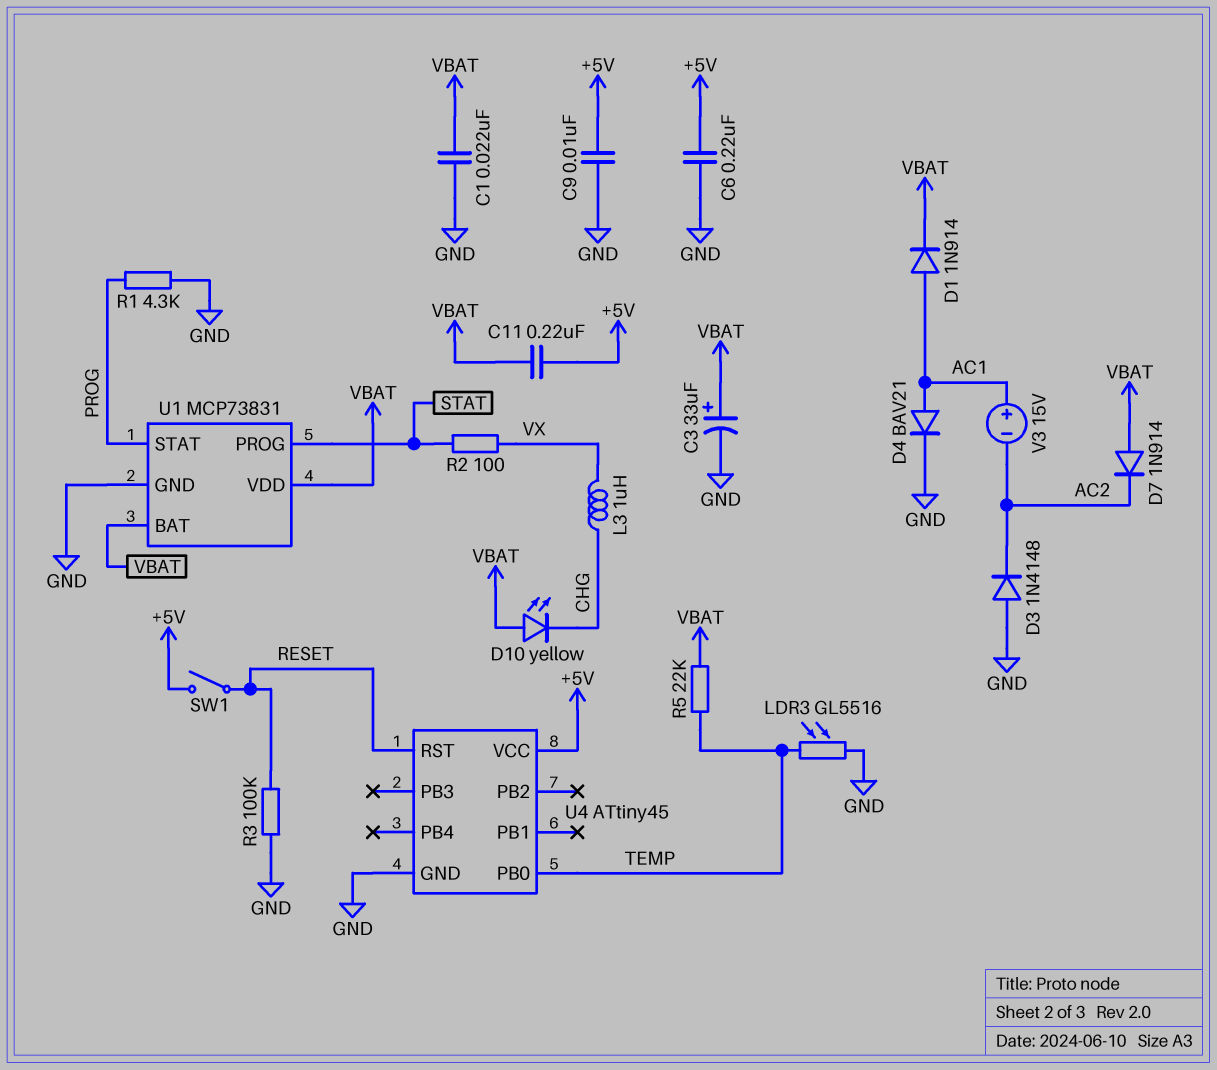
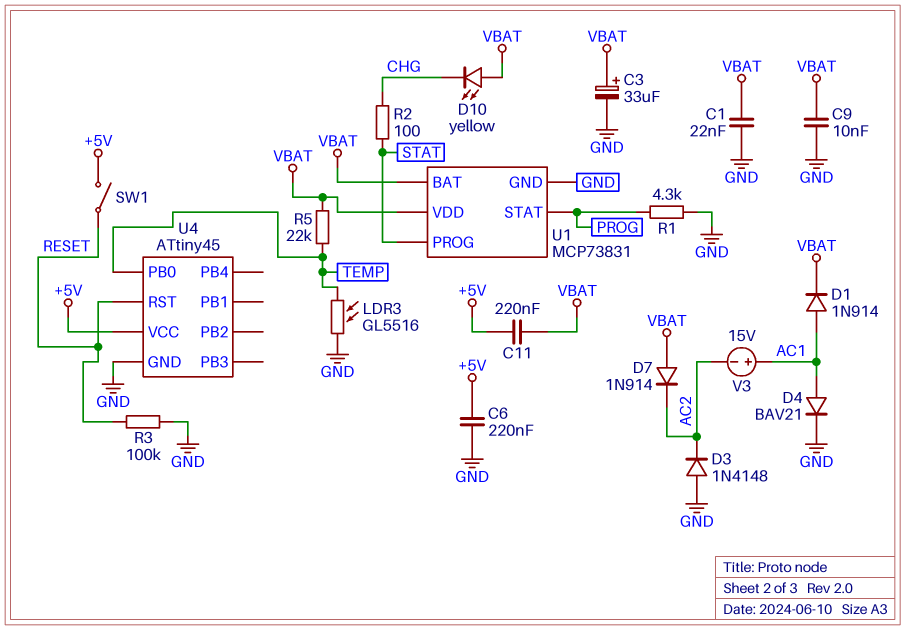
C9: 10nF (+5V, GND) -> 10nF (GND, VBAT)
L3: 1uH (CHG, VX) -> none
R2: 100 (STAT, VX) -> 100 (CHG, STAT)

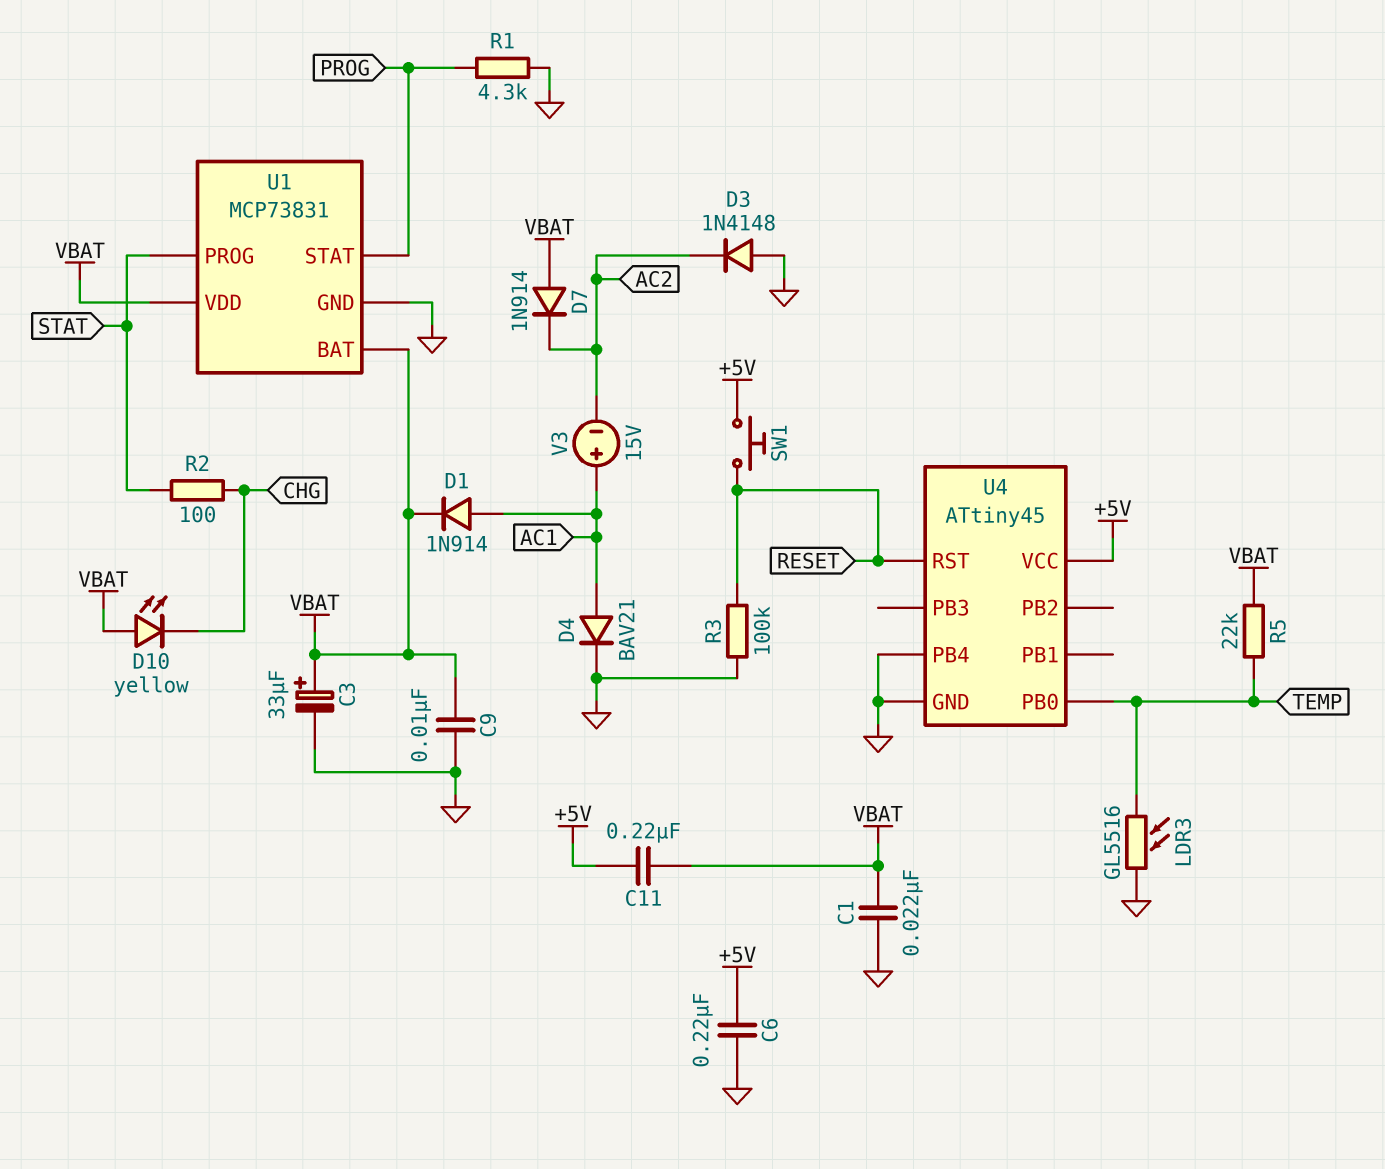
SW1: switch (+5V, RESET) -> button (+5V, RESET)
U4 pin PB4: none -> GND

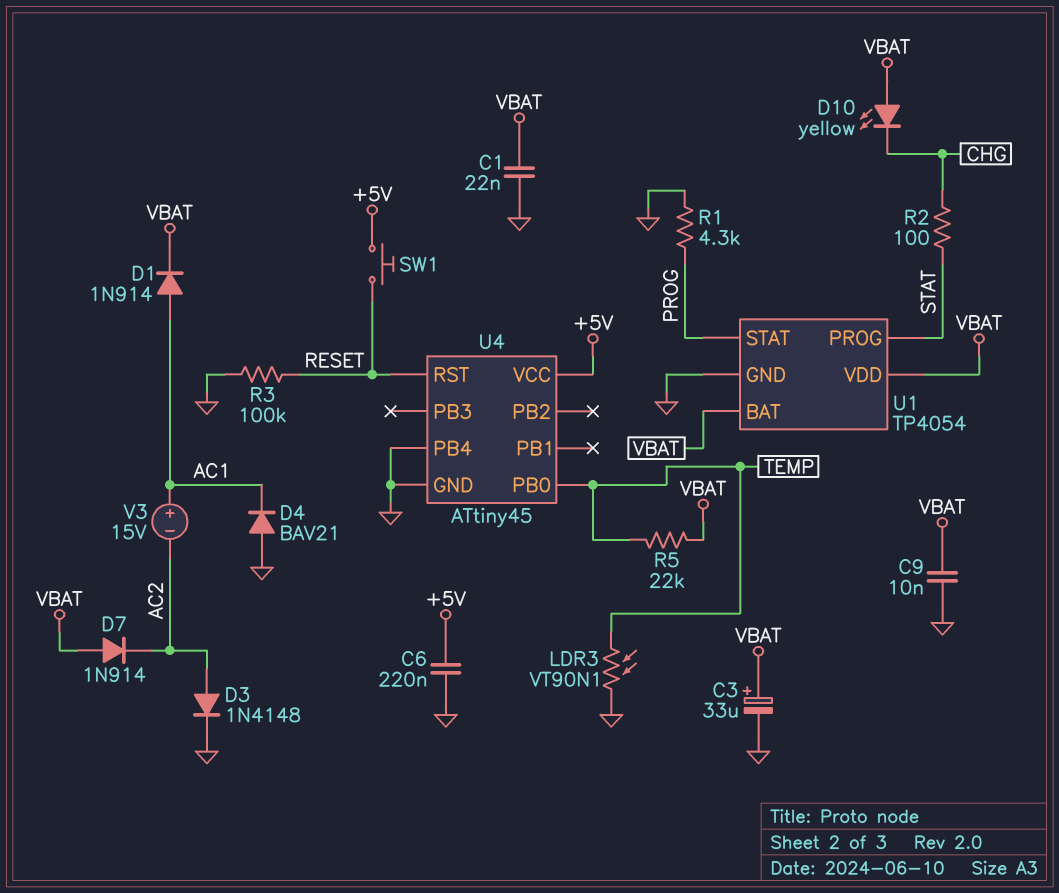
C11: 220nF (+5V, VBAT) -> none
D3: diode 1N4148 (A GND, K AC2) -> diode 1N4148 (A AC2, K GND)
D4: diode BAV21 (A AC1, K GND) -> diode BAV21 (A GND, K AC1)
LDR3: GL5516 (GND, TEMP) -> VT90N1 (GND, TEMP)
U1: MCP73831 -> TP4054

